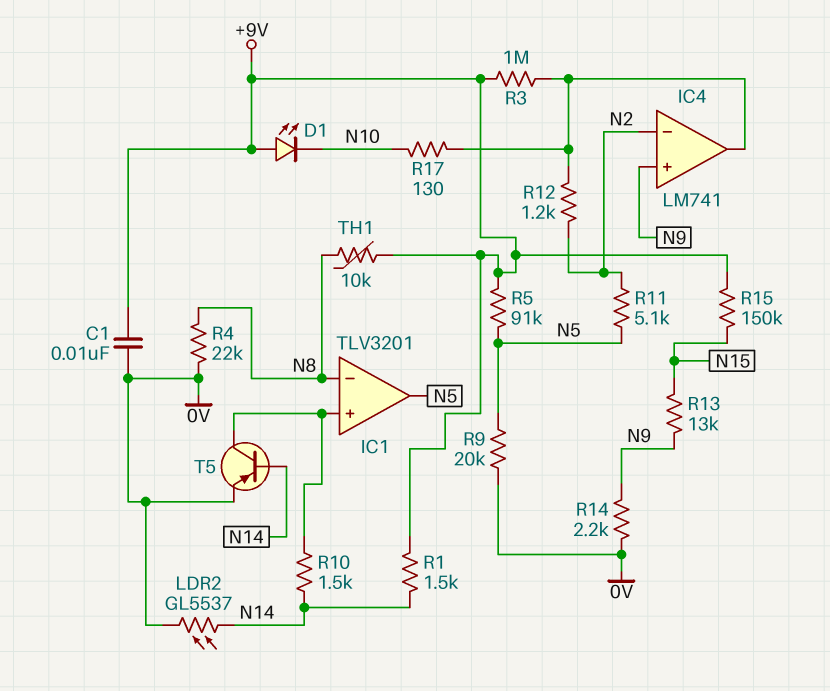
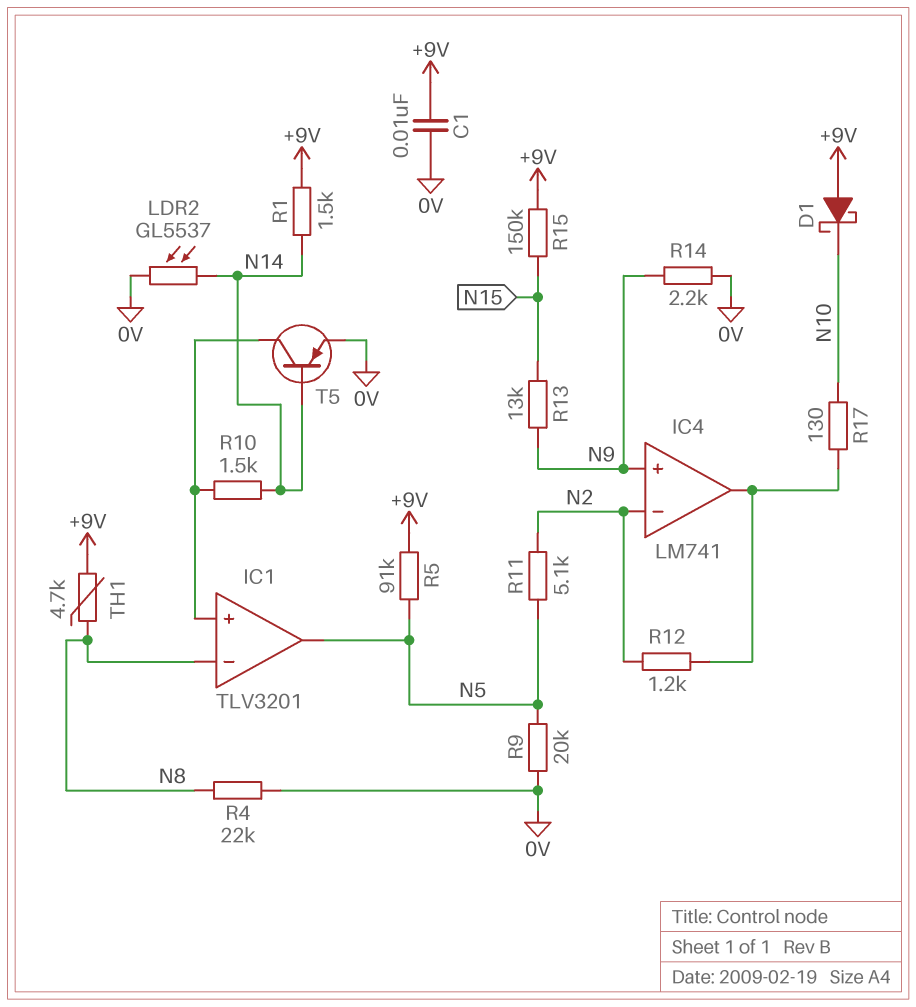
D1: LED (A +9V, K N10) -> schottky (A +9V, K N10)
R3: 1M (+9V, IC4/out) -> none
TH1: 10k (+9V, N8) -> 4.7k (+9V, N8)

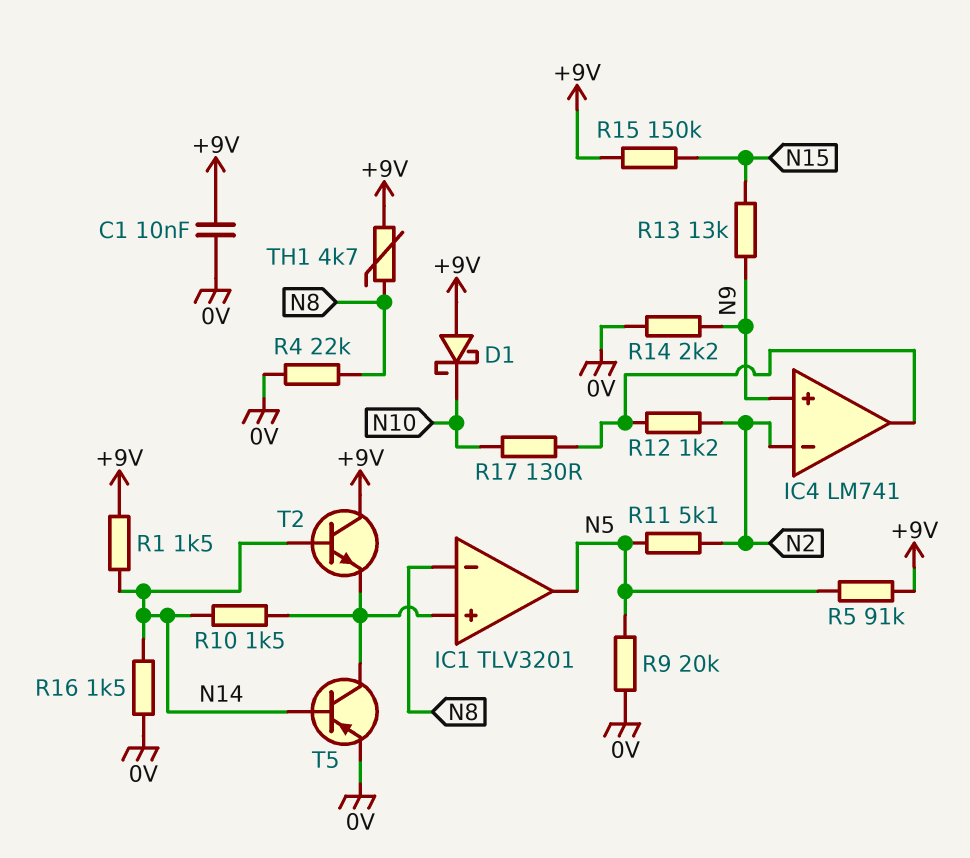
LDR2: GL5537 (0V, N14) -> none
R16: none -> 1.5k (0V, N14)
T2: none -> NPN (B N14, C +9V, E IC1/in+)

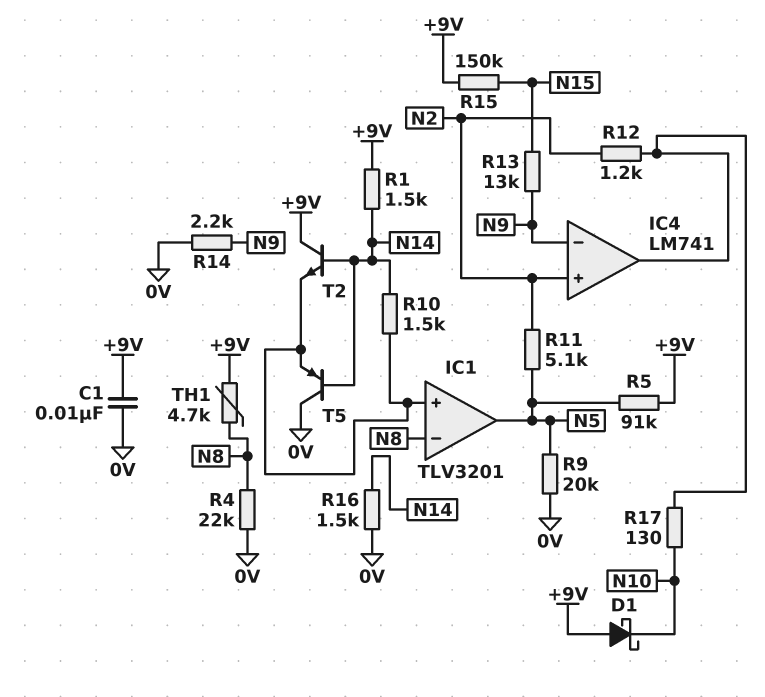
IC4 pin in+: N9 -> N2
IC4 pin in-: N2 -> N9
T5: PNP (B N14, C IC1/in+, E 0V) -> PNP (B N14, C 0V, E IC1/in+)

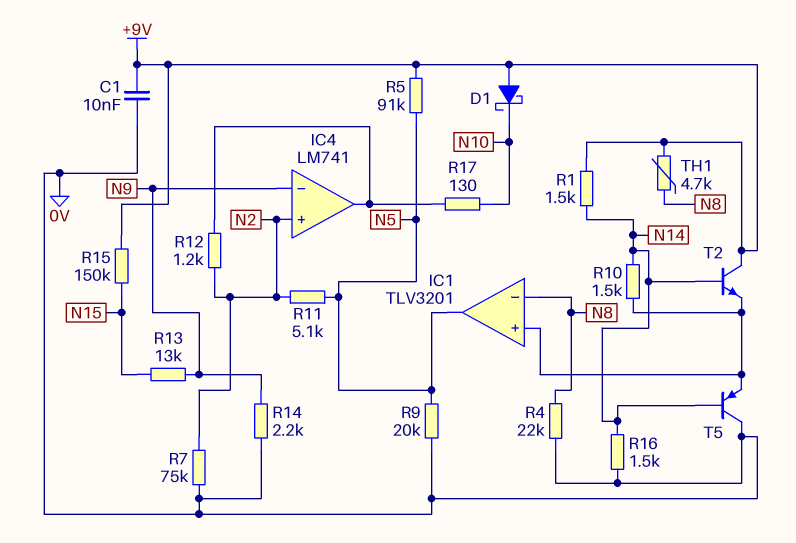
R7: none -> 75k (0V, N2)

